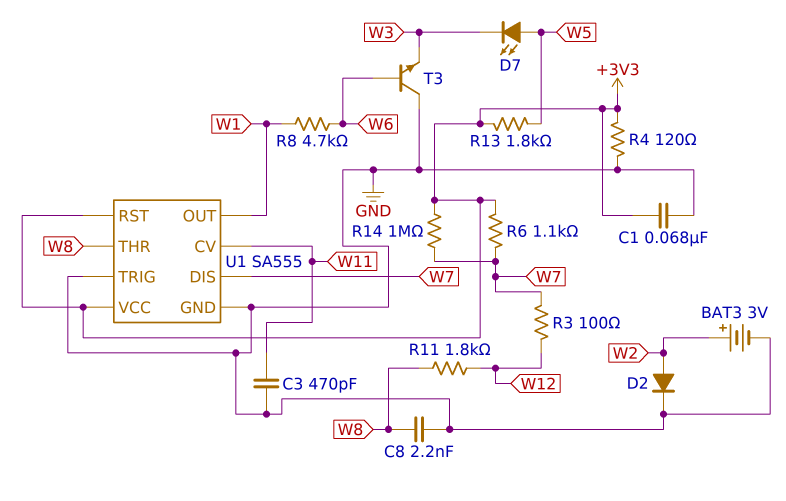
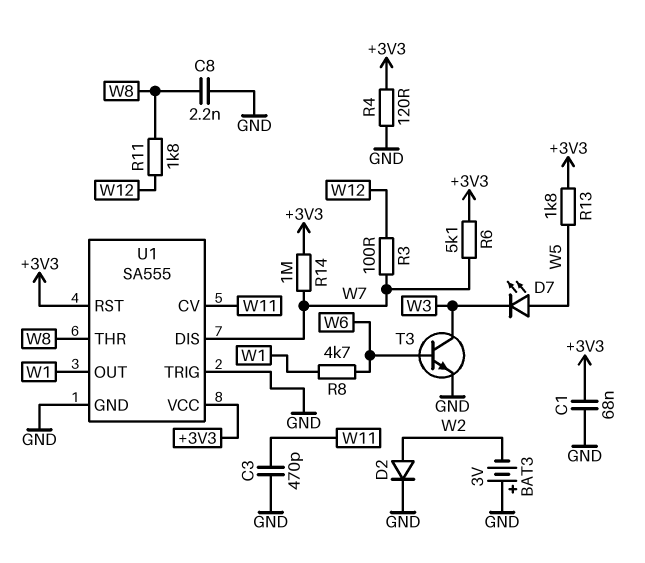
BAT3: 3V (plus W2, minus GND) -> 3V (plus GND, minus W2)
R6: 1.1k (+3V3, W7) -> 5.1k (+3V3, W7)
T3: NPN (B W6, C GND, E W3) -> NPN (B W6, C W3, E GND)

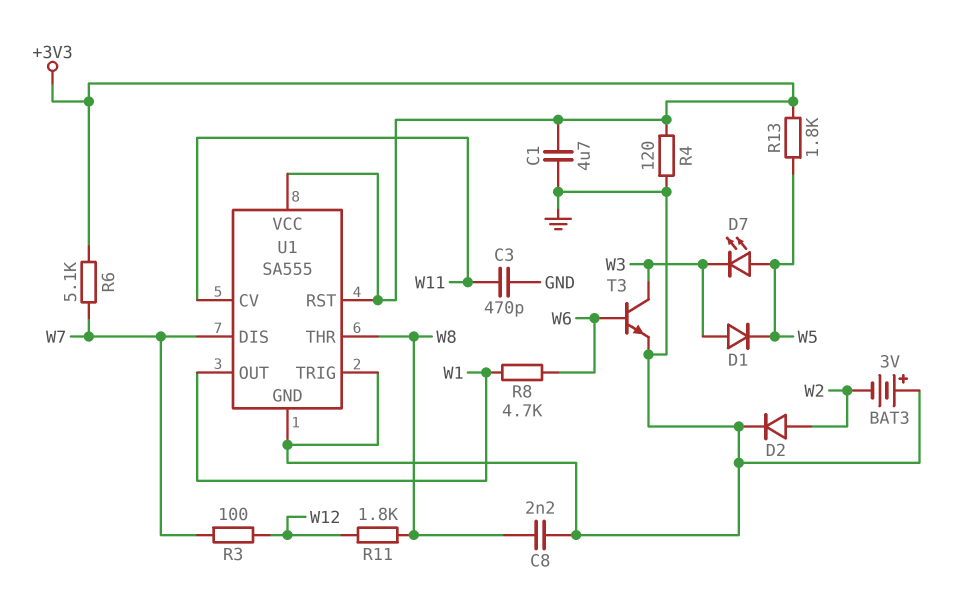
C1: 68nF (+3V3, GND) -> 4.7uF (+3V3, GND)
D1: none -> diode (A W3, K W5)
R14: 1M (+3V3, W7) -> none

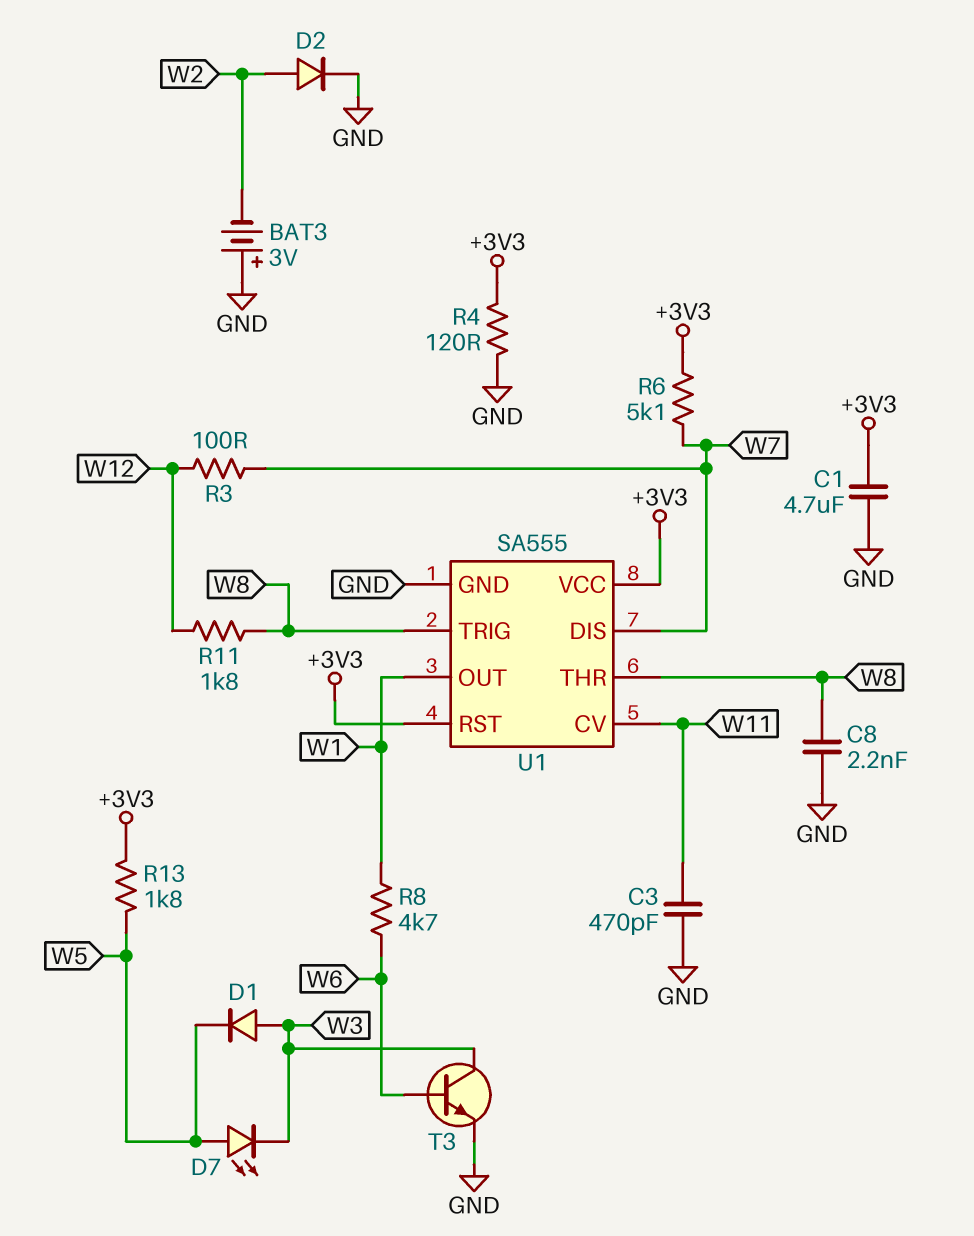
U1 pin TRIG: GND -> W8

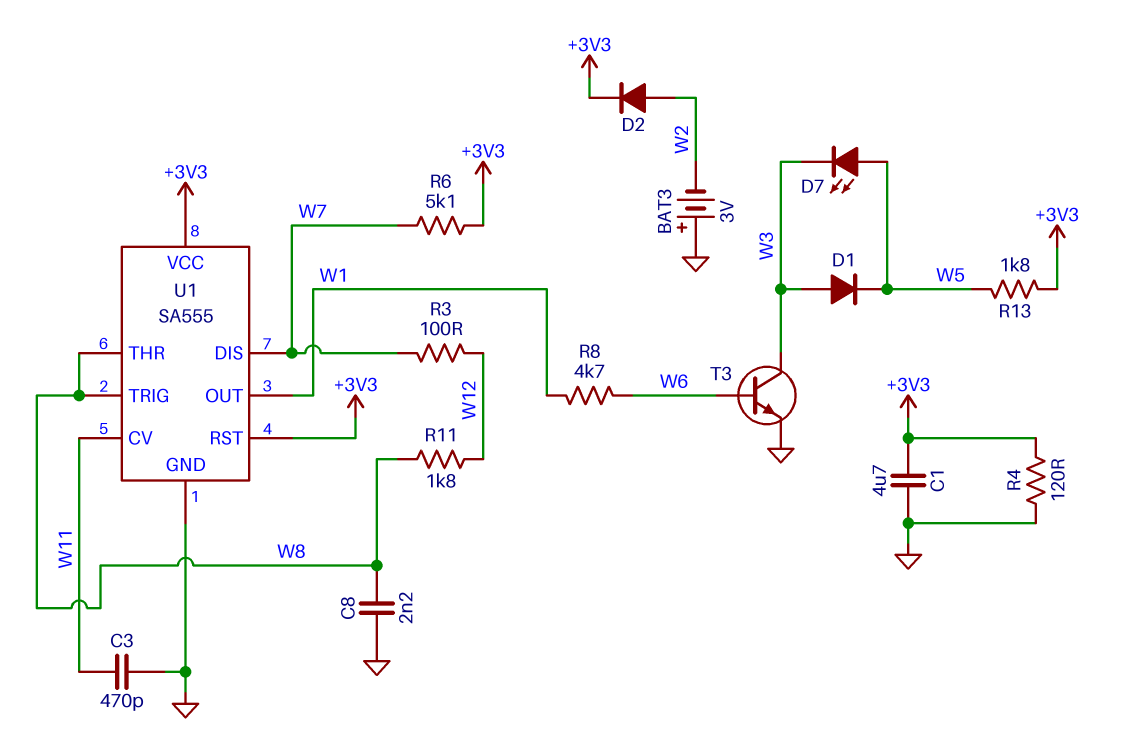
D2: diode (A W2, K GND) -> diode (A W2, K +3V3)

